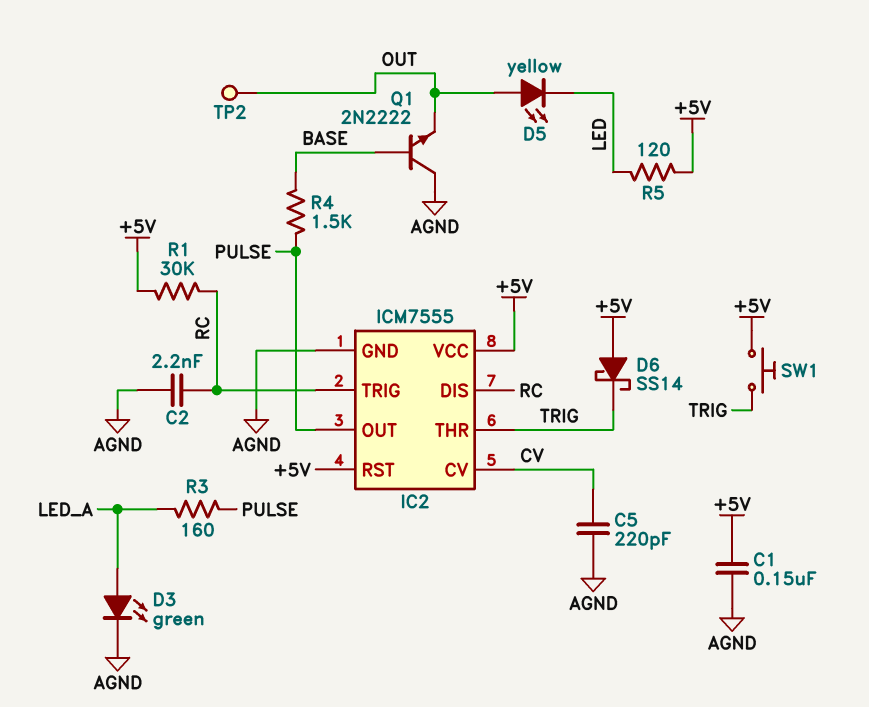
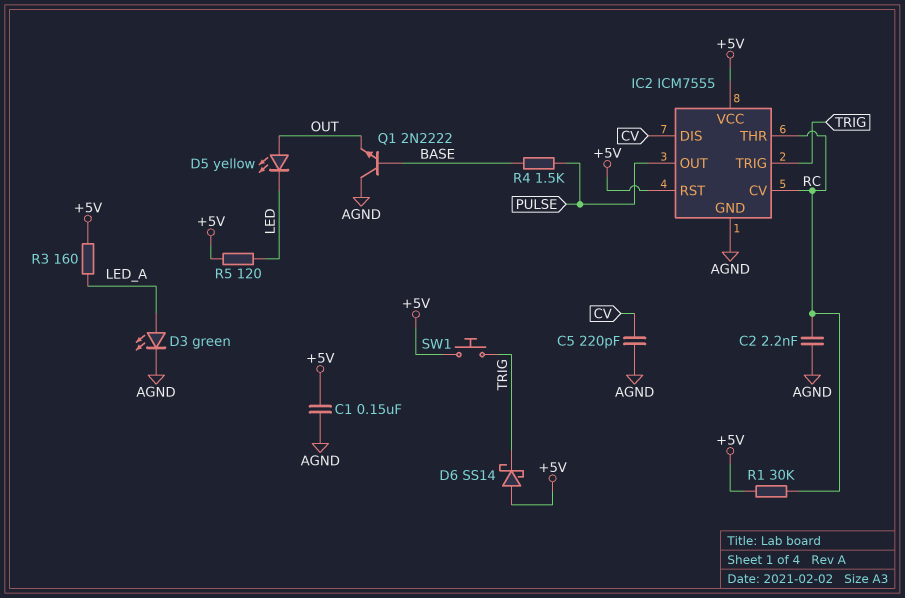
IC2 pin CV: CV -> RC
IC2 pin DIS: RC -> CV
IC2 pin THR: TRIG -> RC
IC2 pin TRIG: RC -> TRIG
R3: 160 (LED_A, PULSE) -> 160 (+5V, LED_A)
TP2: test point (OUT) -> none

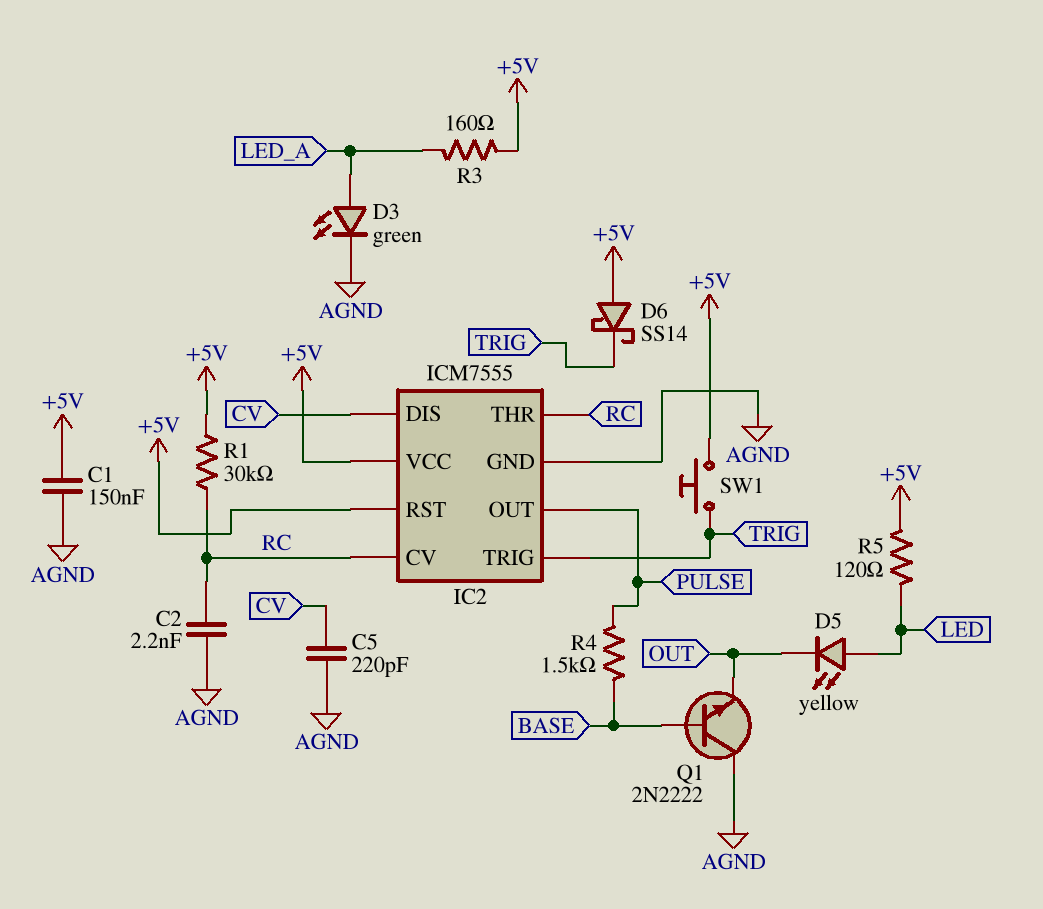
D5: LED yellow (A OUT, K LED) -> LED yellow (A LED, K OUT)

